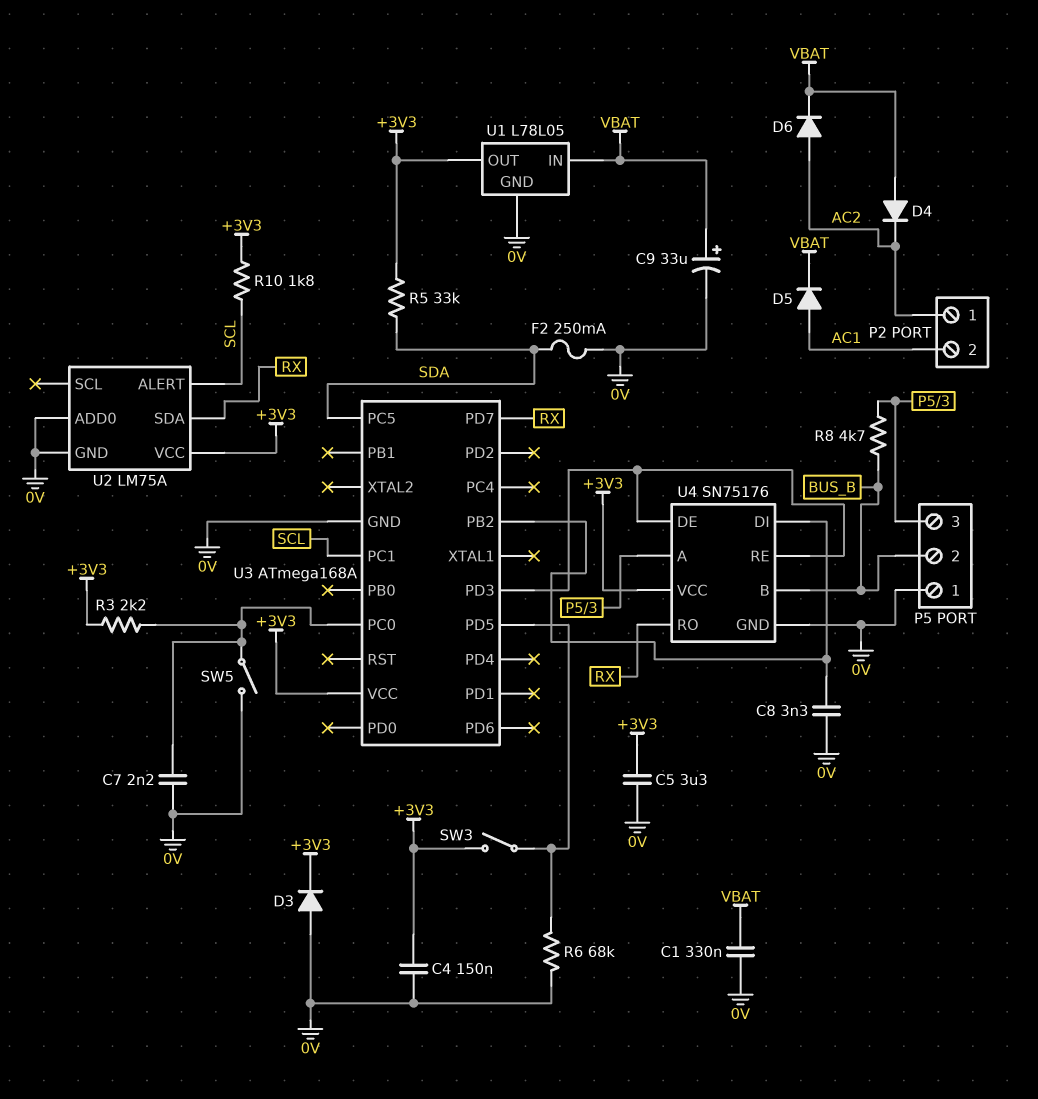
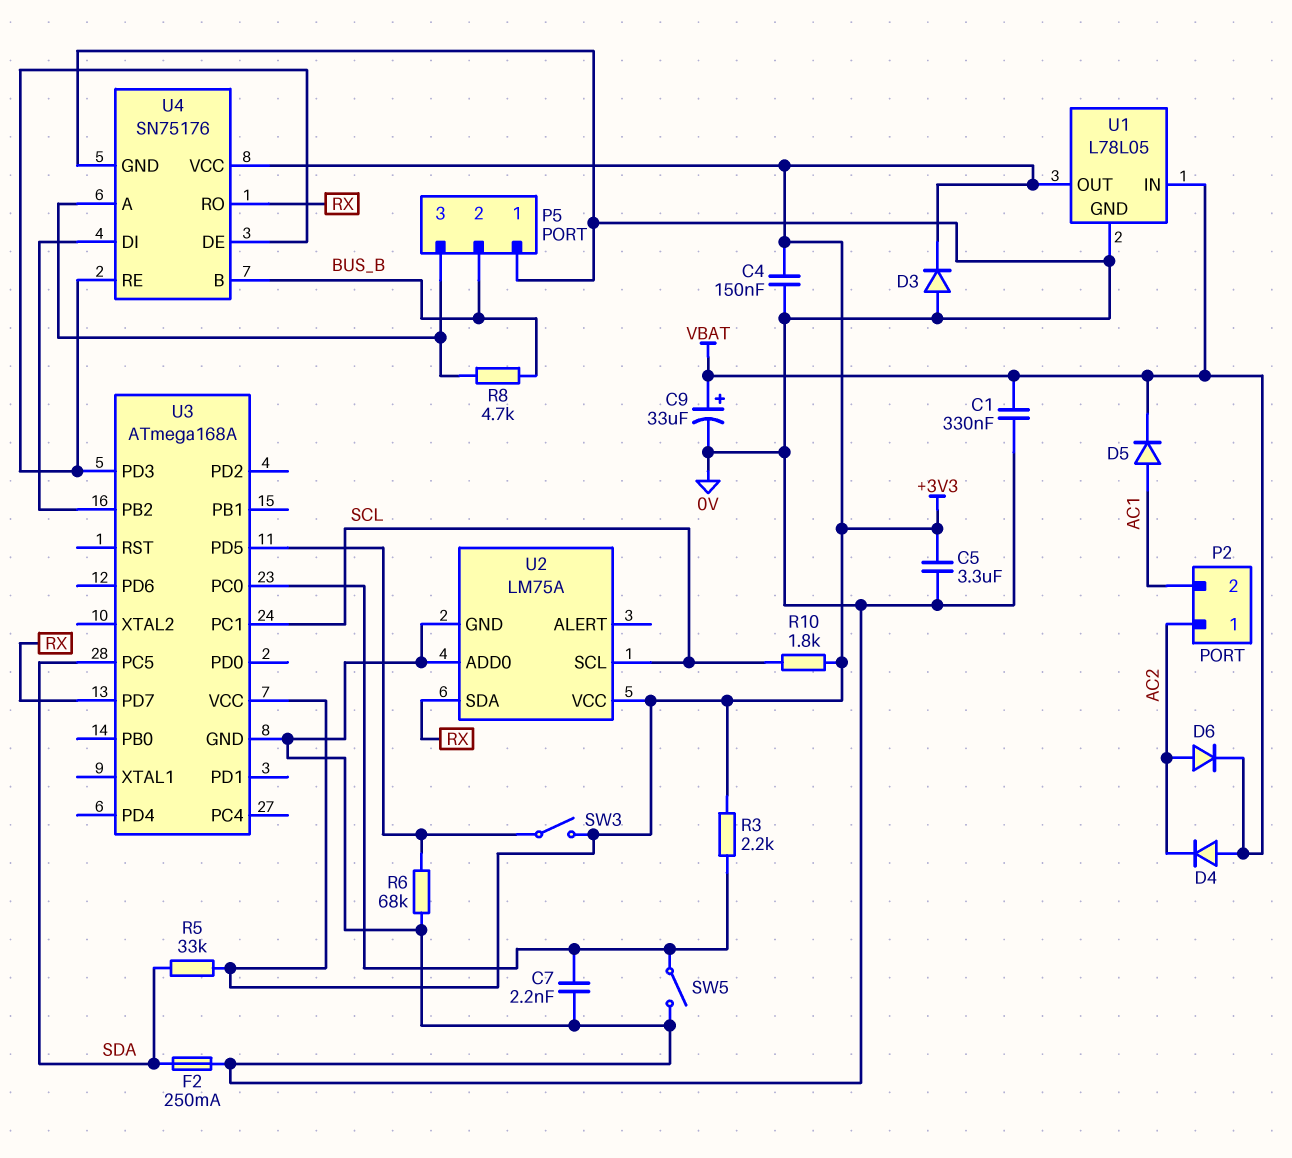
C8: 3.3nF (0V, U3/PB2) -> none
U2 pin ALERT: SCL -> none
U2 pin SCL: none -> SCL

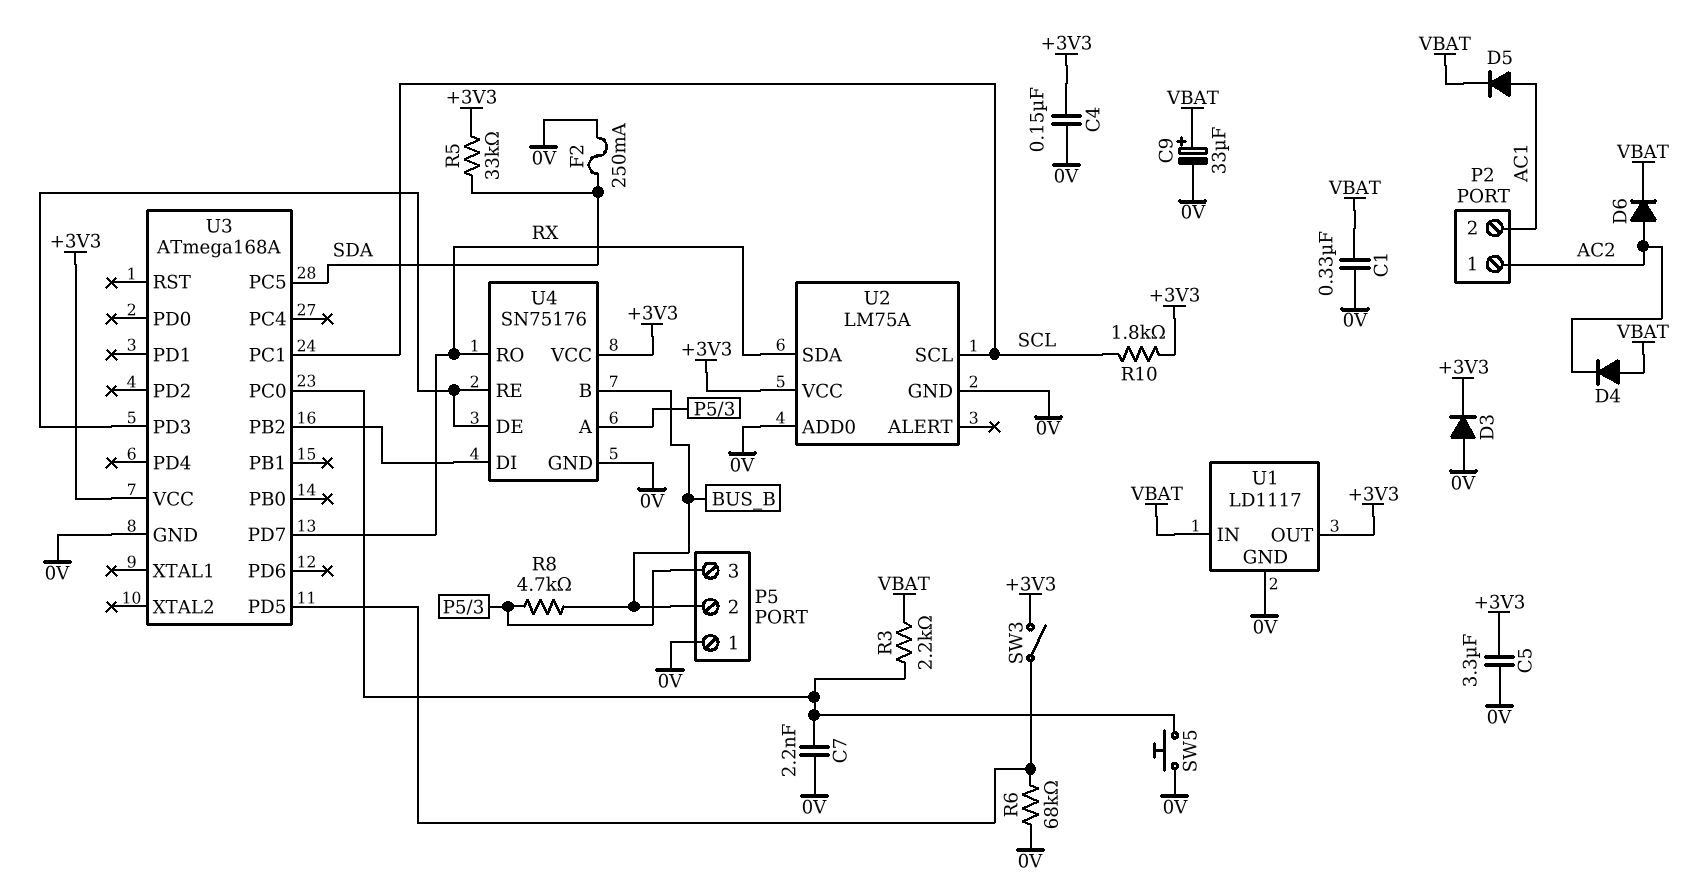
R3: 2.2k (+3V3, U3/PC0) -> 2.2k (U3/PC0, VBAT)
SW5: switch (0V, U3/PC0) -> button (0V, U3/PC0)
U1: L78L05 -> LD1117

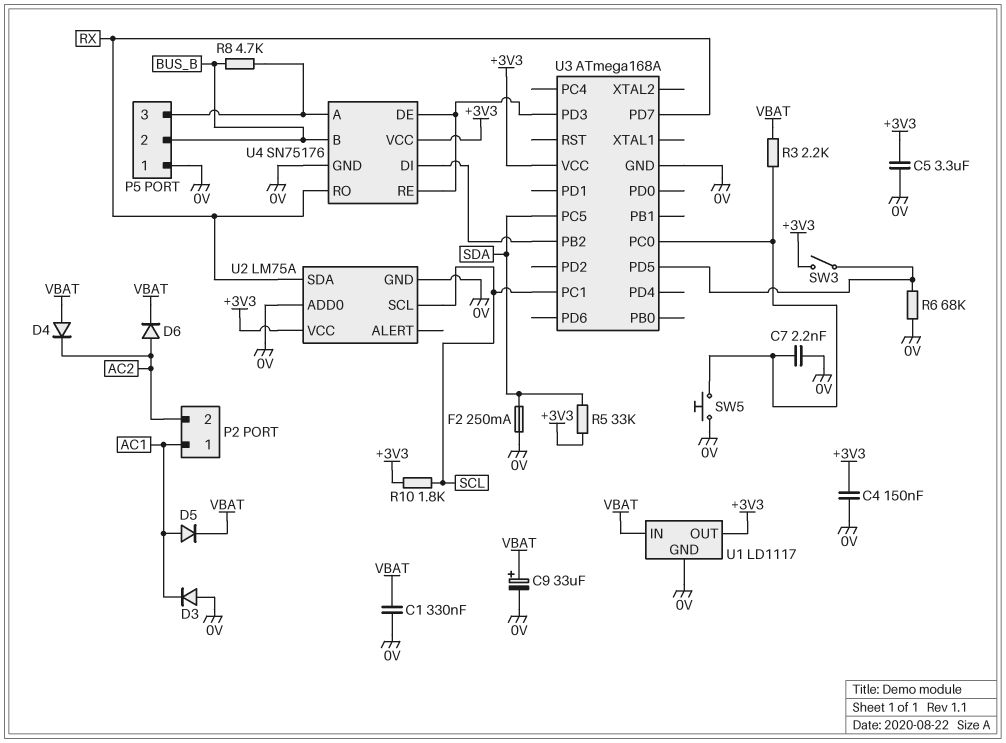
D3: diode (A 0V, K +3V3) -> diode (A 0V, K AC1)
P2 pin 1: AC2 -> AC1
P2 pin 2: AC1 -> AC2

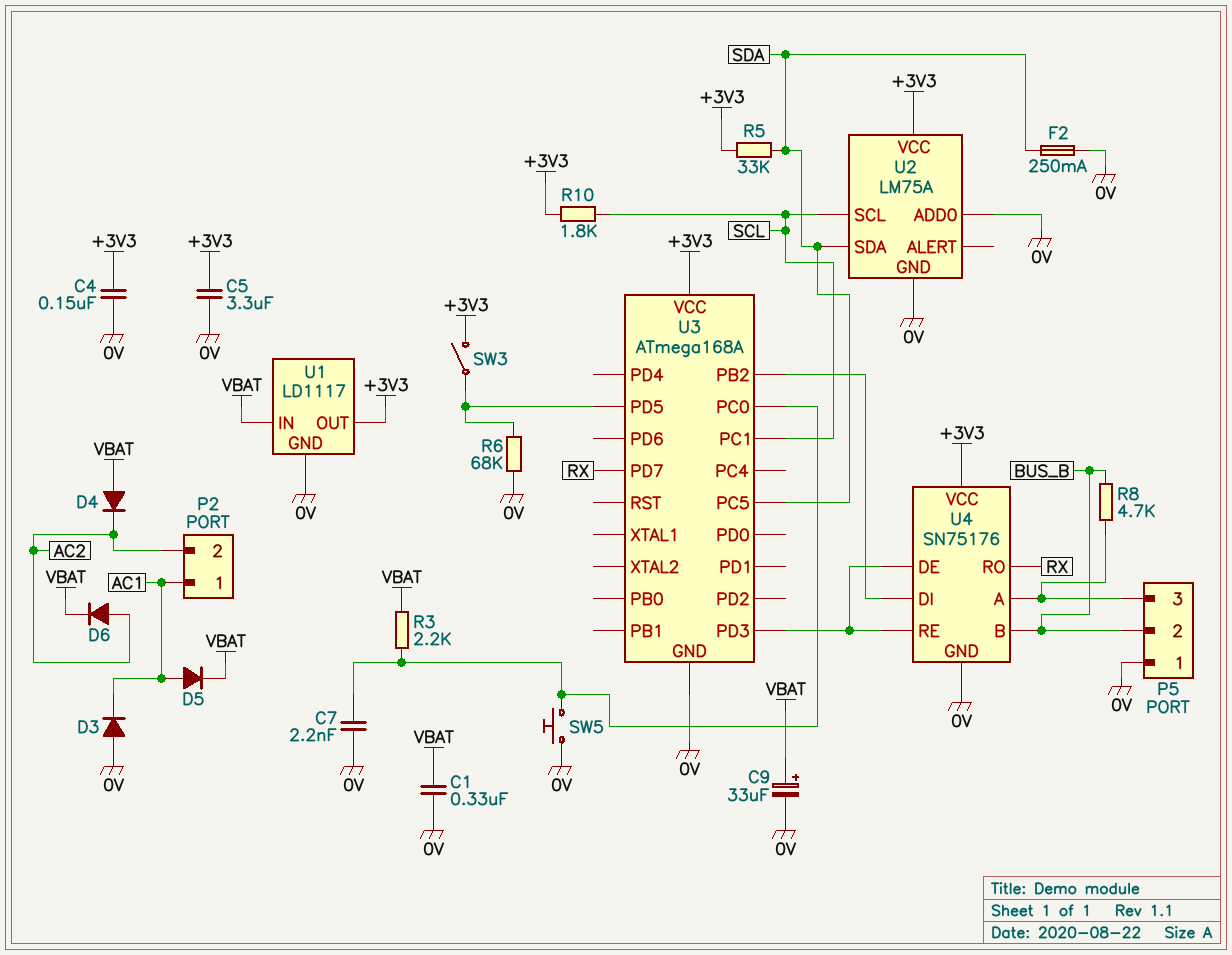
U2 pin SDA: RX -> SDA

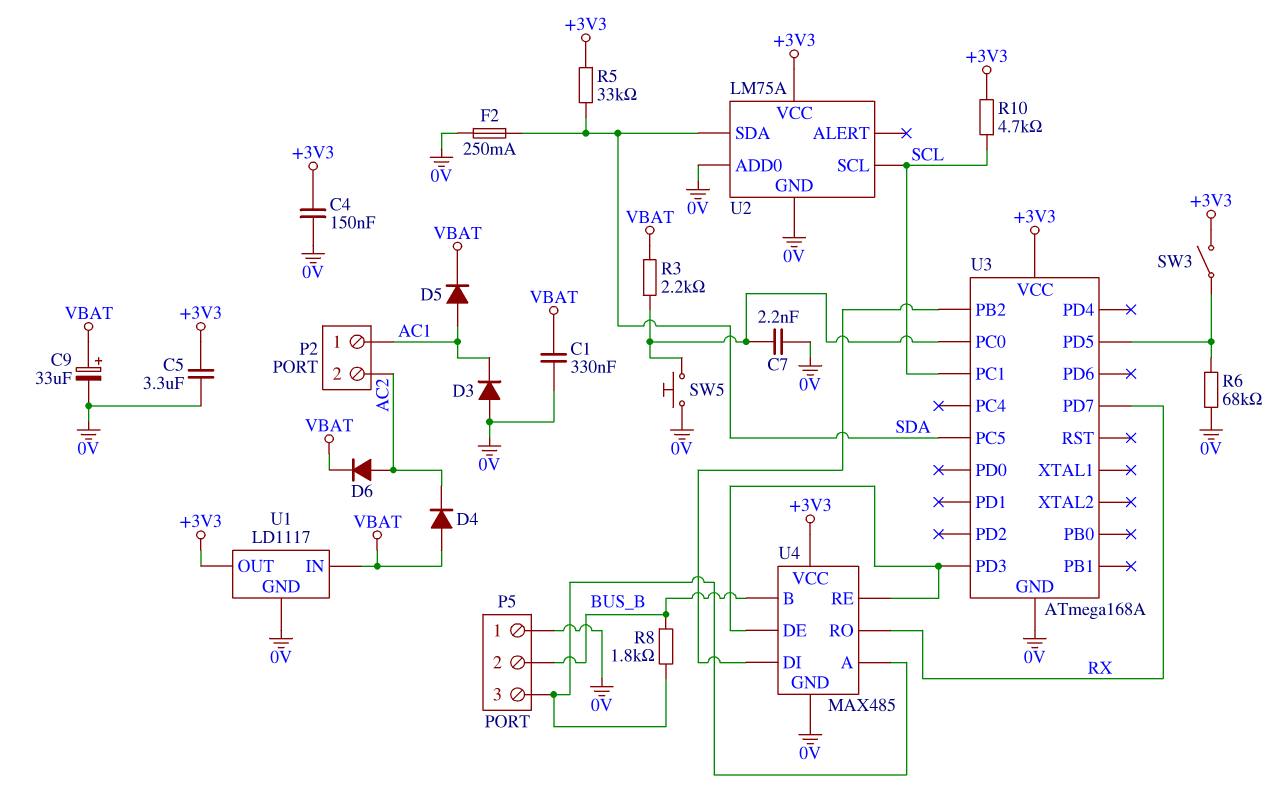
R8: 4.7k (BUS_B, P5/3) -> 1.8k (BUS_B, P5/3)
R10: 1.8k (+3V3, SCL) -> 4.7k (+3V3, SCL)
U4: SN75176 -> MAX485

